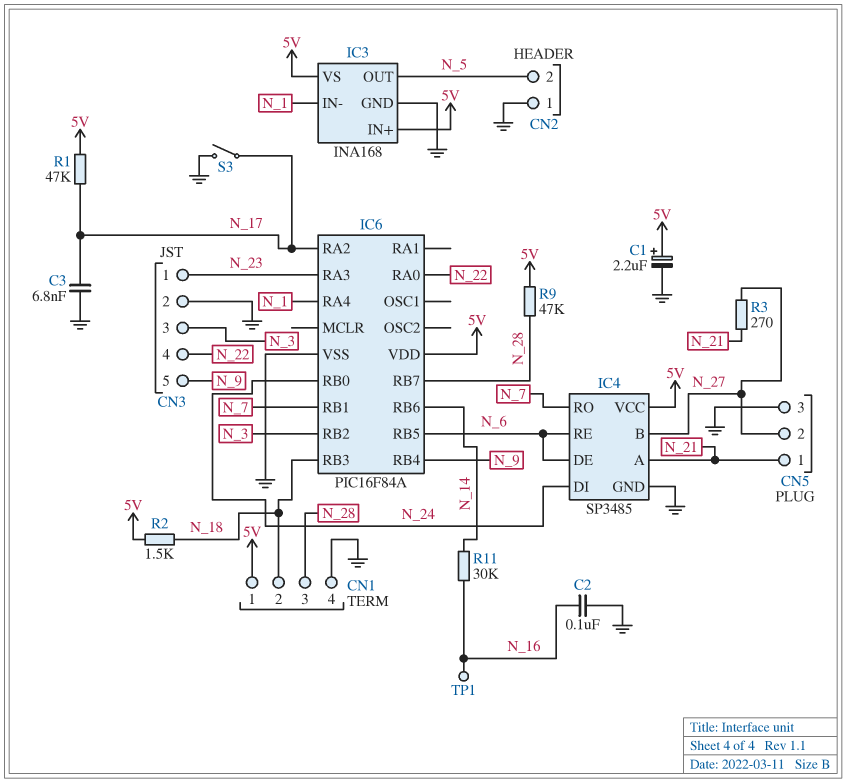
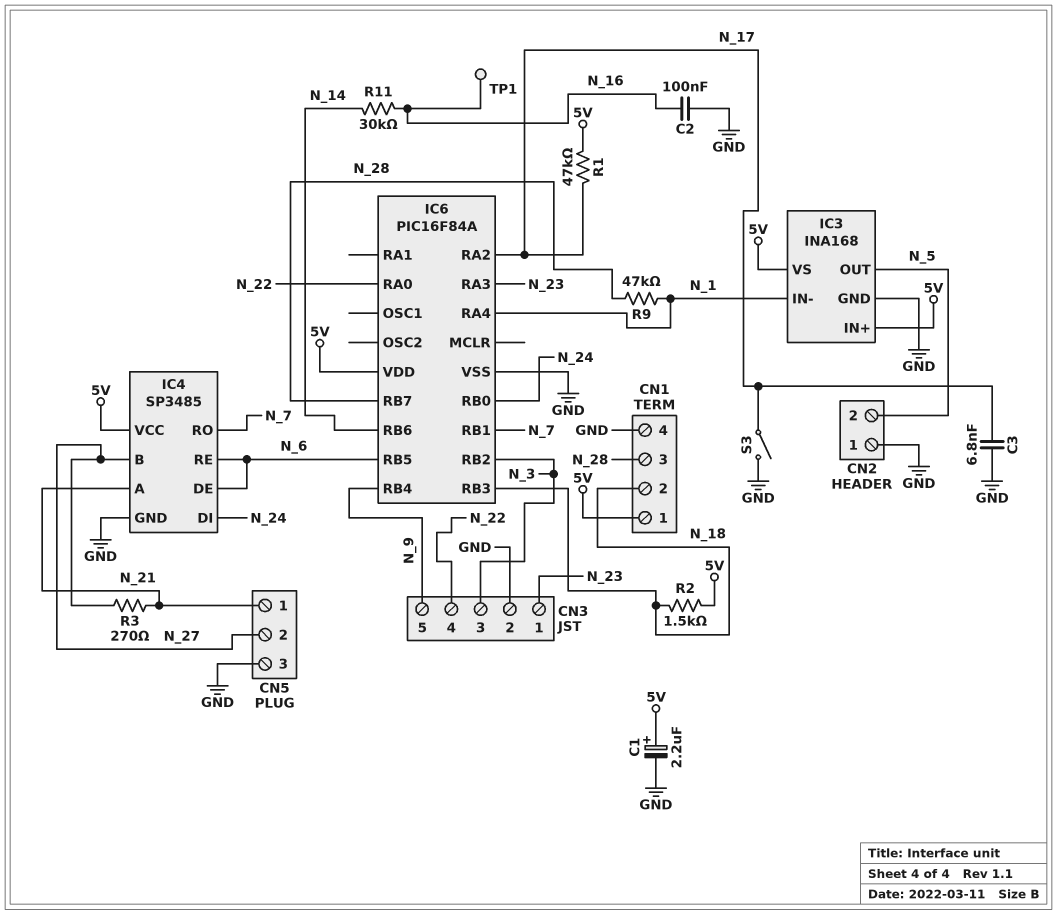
R9: 47k (5V, N_28) -> 47k (N_1, N_28)

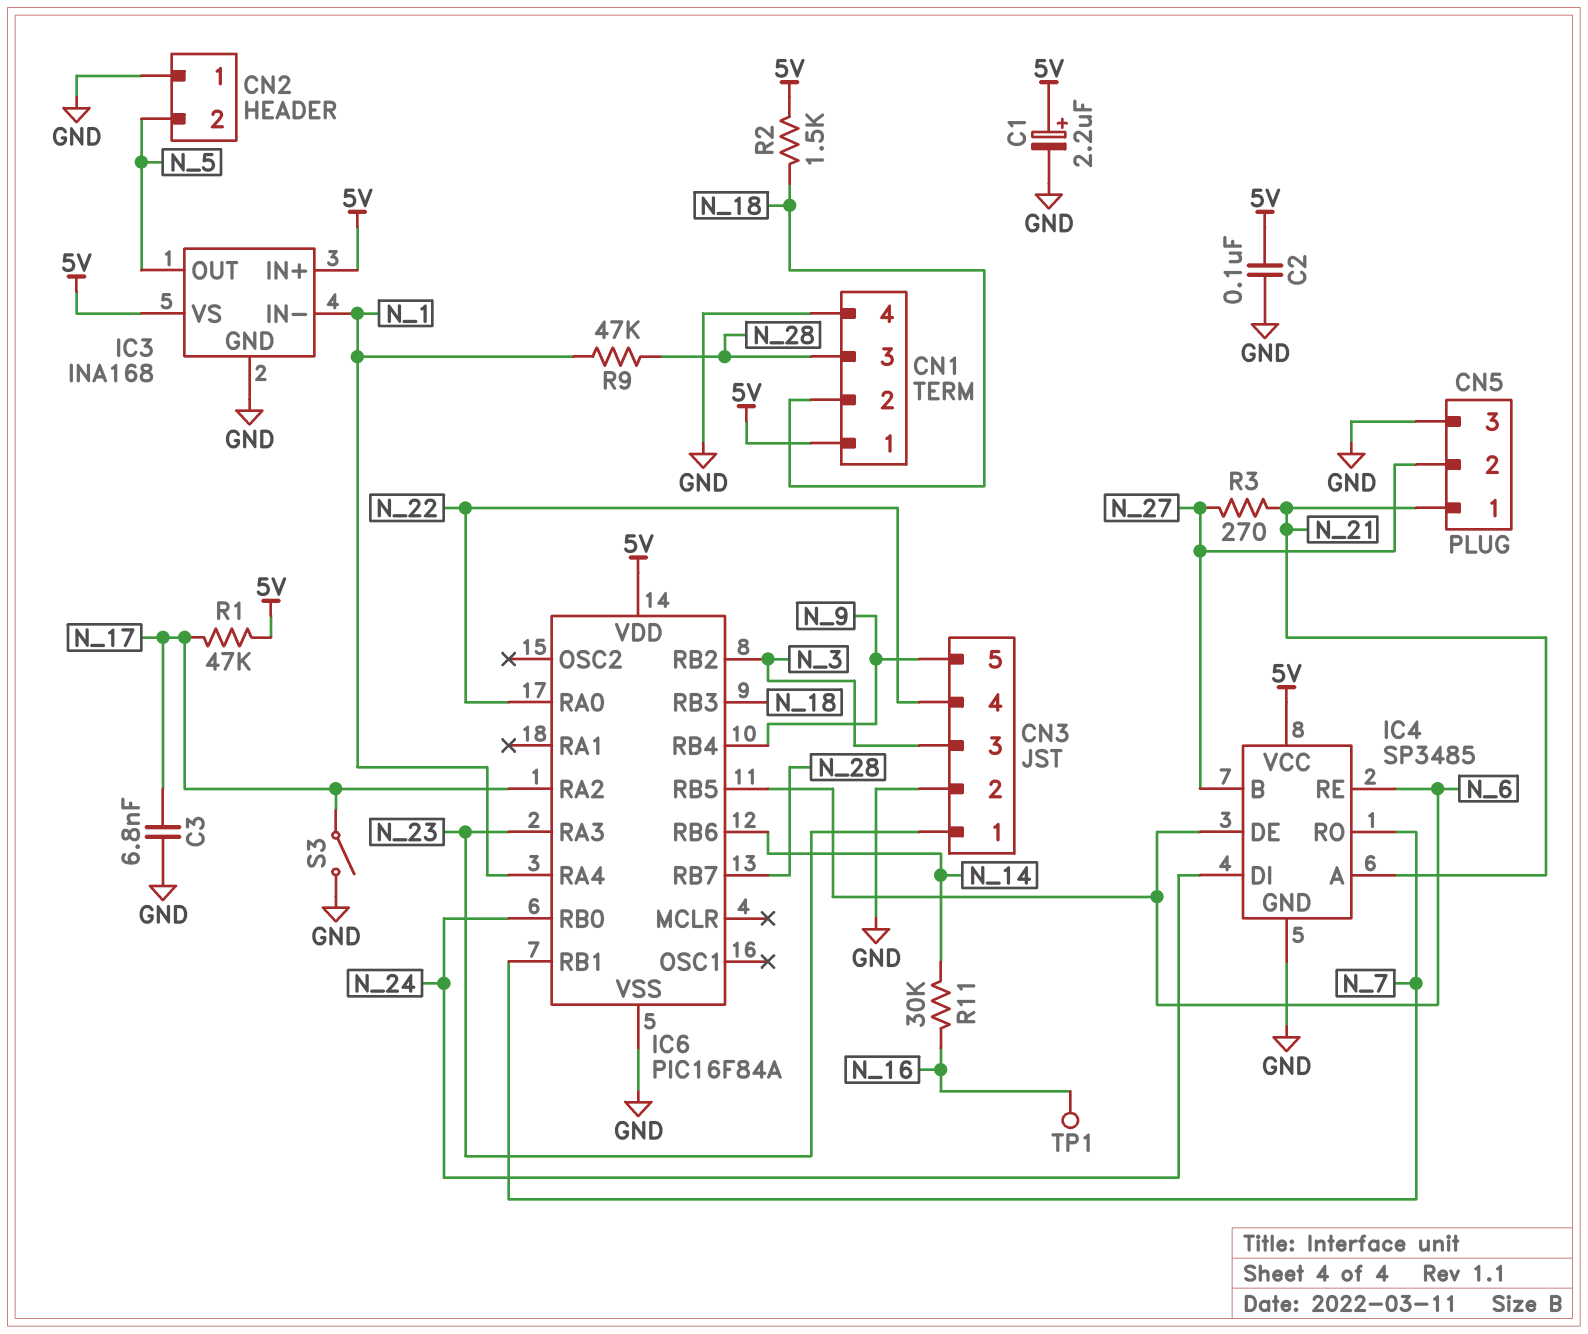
C2: 100nF (GND, N_16) -> 100nF (5V, GND)

